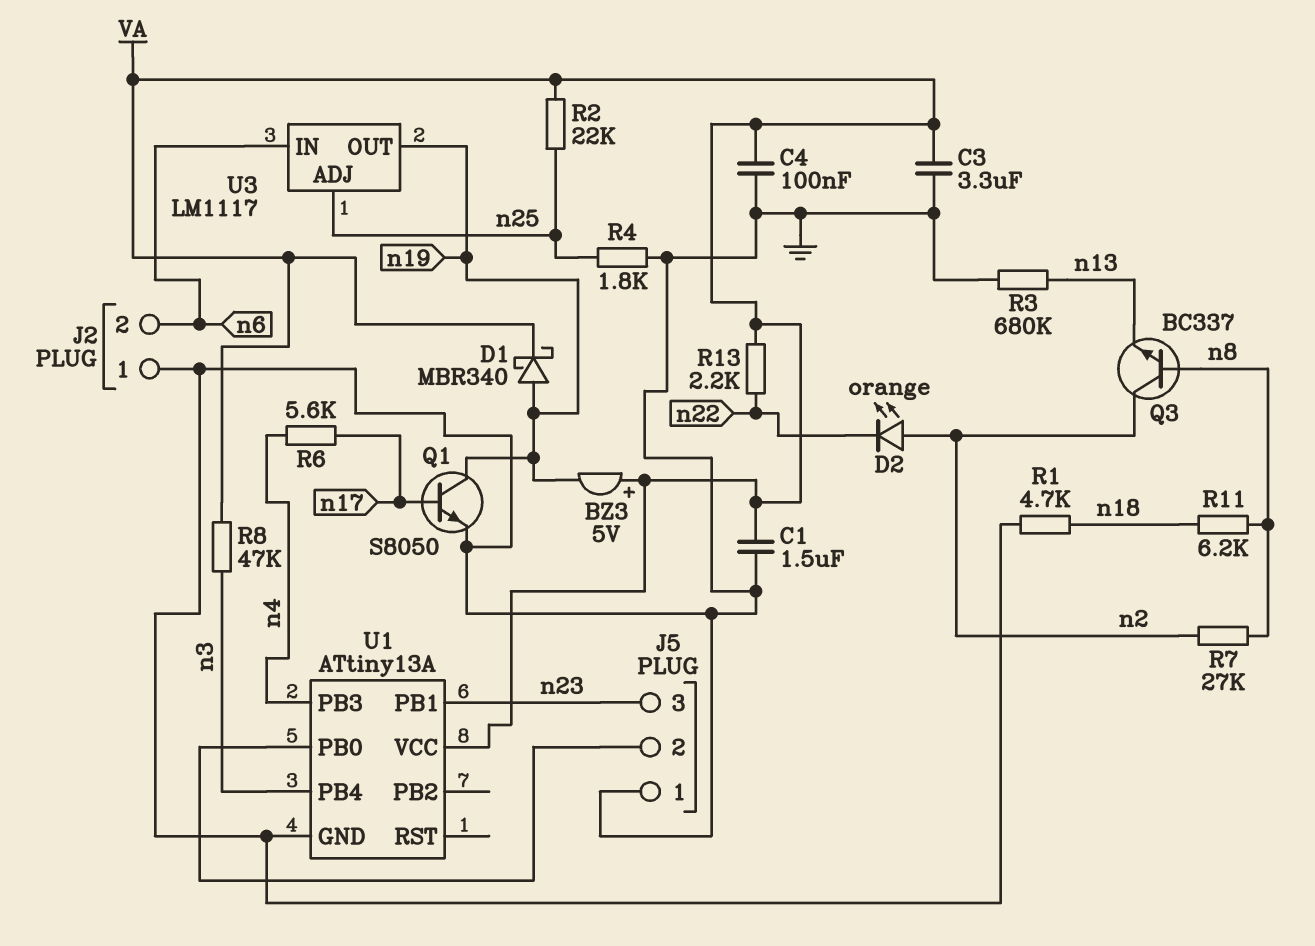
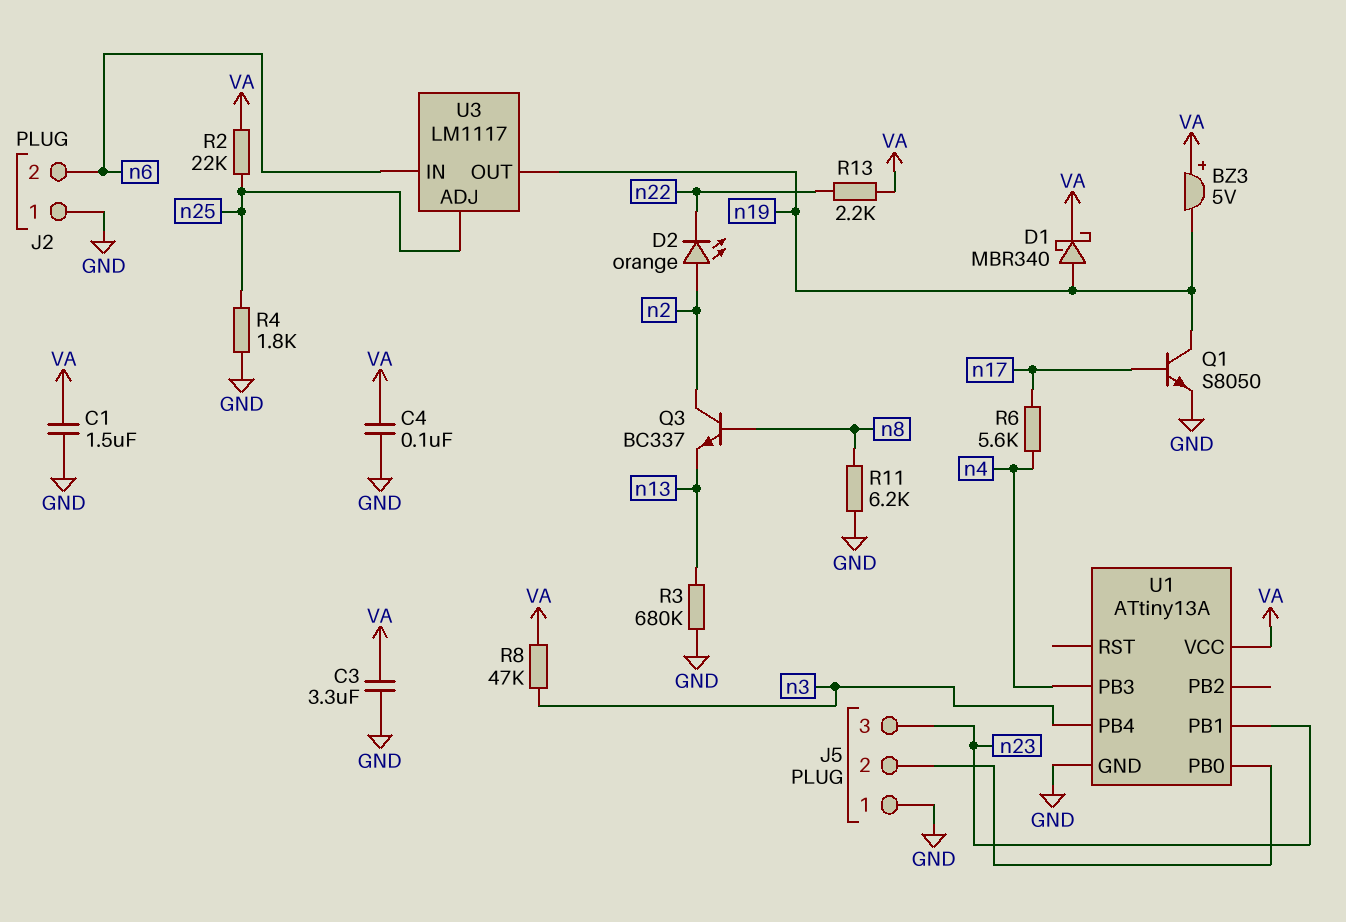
R1: 4.7k (GND, n18) -> none
R7: 27k (n2, n8) -> none
R11: 6.2k (n8, n18) -> 6.2k (GND, n8)

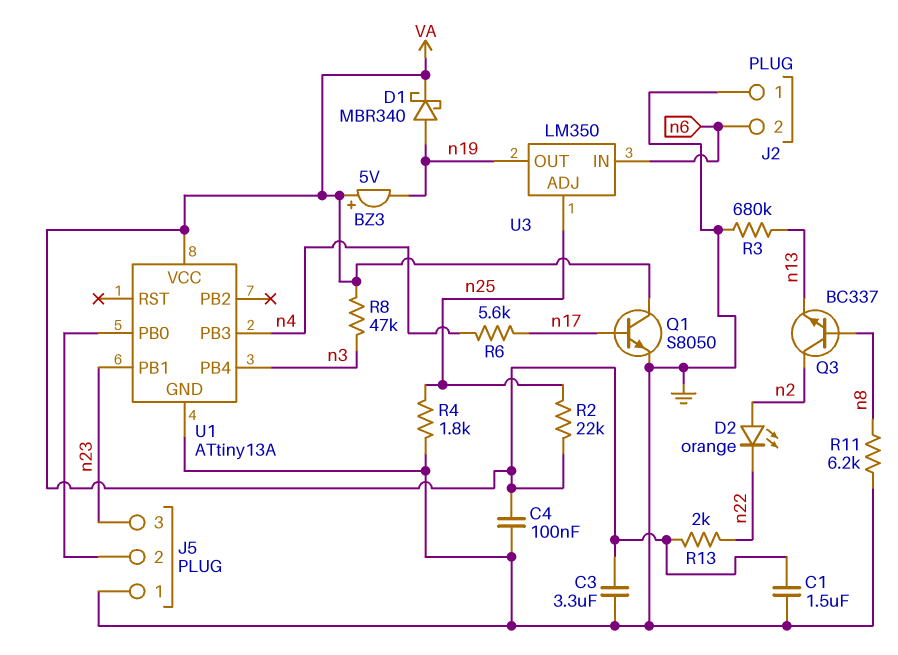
Q1: NPN S8050 (B n17, C n19, E GND) -> NPN S8050 (B n17, C VA, E GND)
R13: 2.2k (VA, n22) -> 2k (VA, n22)
U3: LM1117 -> LM350

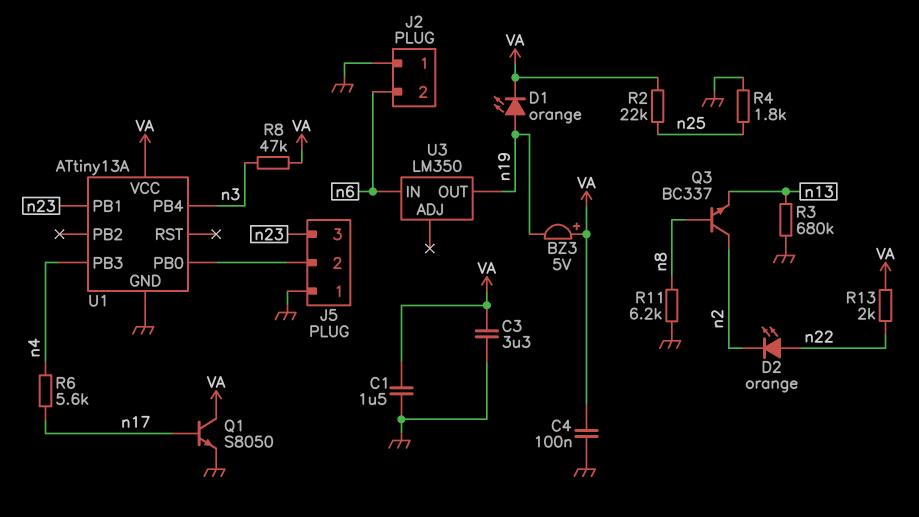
D1: schottky MBR340 (A n19, K VA) -> LED orange (A n19, K VA)
D2: LED orange (A n2, K n22) -> LED orange (A n22, K n2)
U3 pin ADJ: n25 -> none

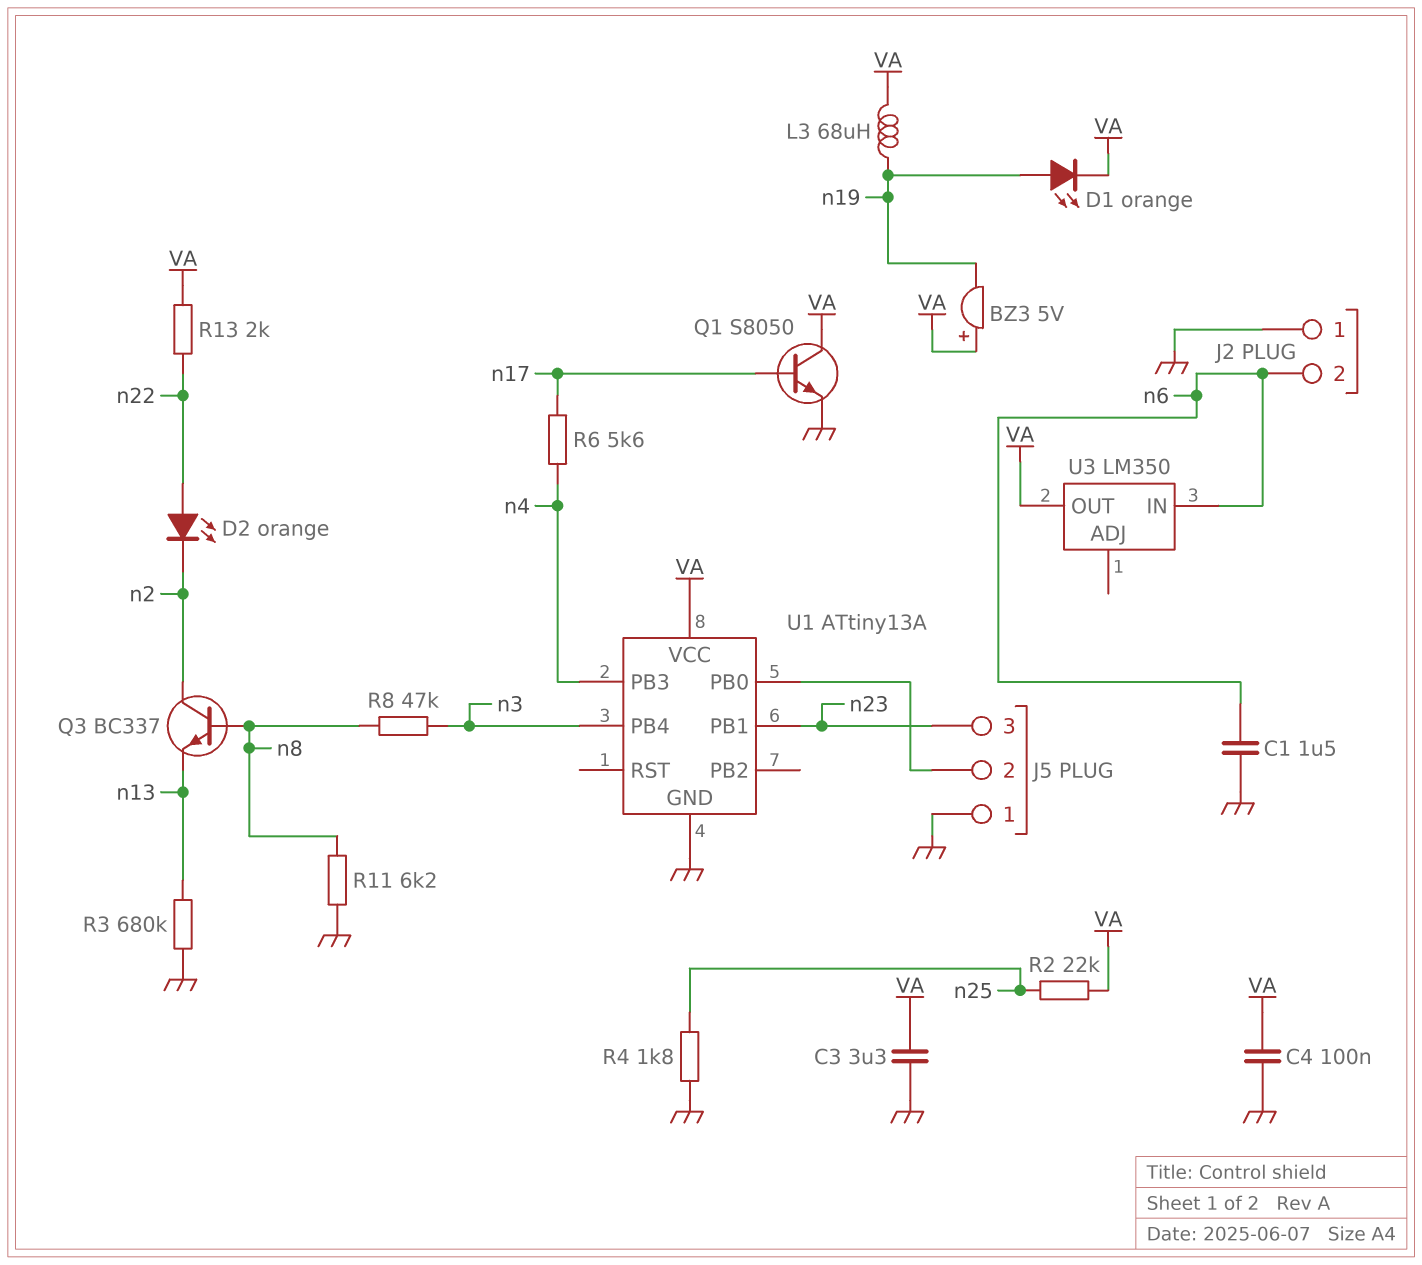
C1: 1.5uF (GND, VA) -> 1.5uF (GND, n6)
L3: none -> 68uH (VA, n19)
R8: 47k (VA, n3) -> 47k (n3, n8)
U3 pin OUT: n19 -> VA

